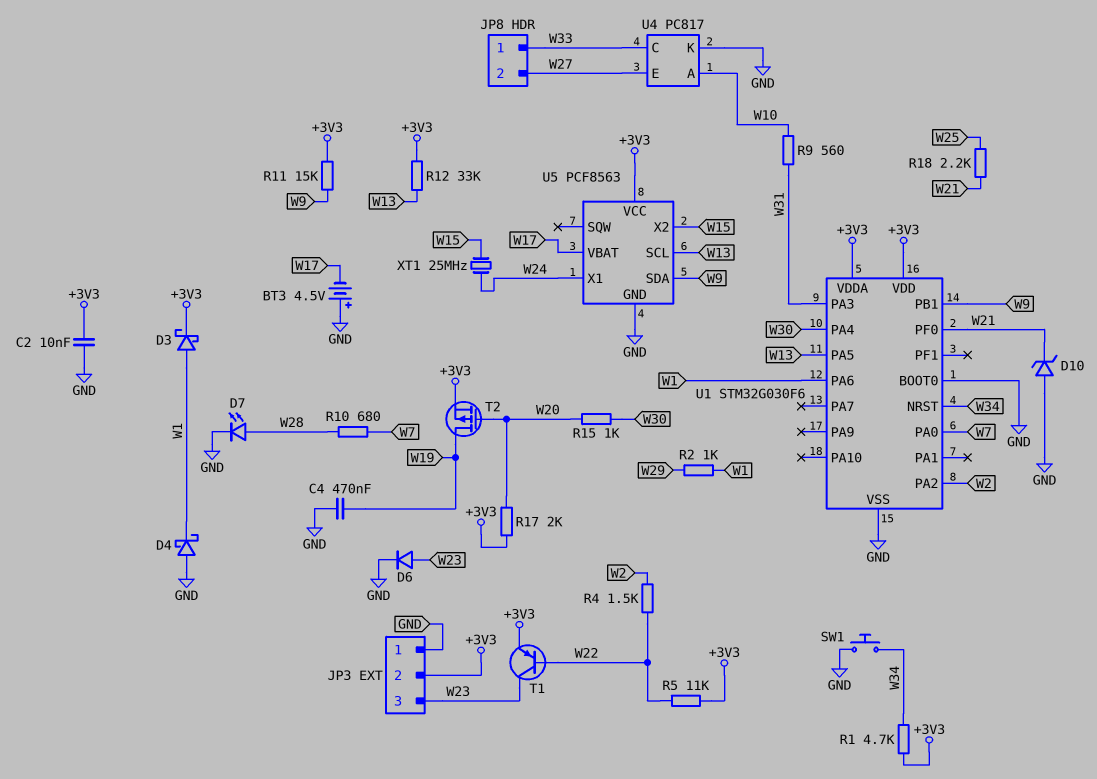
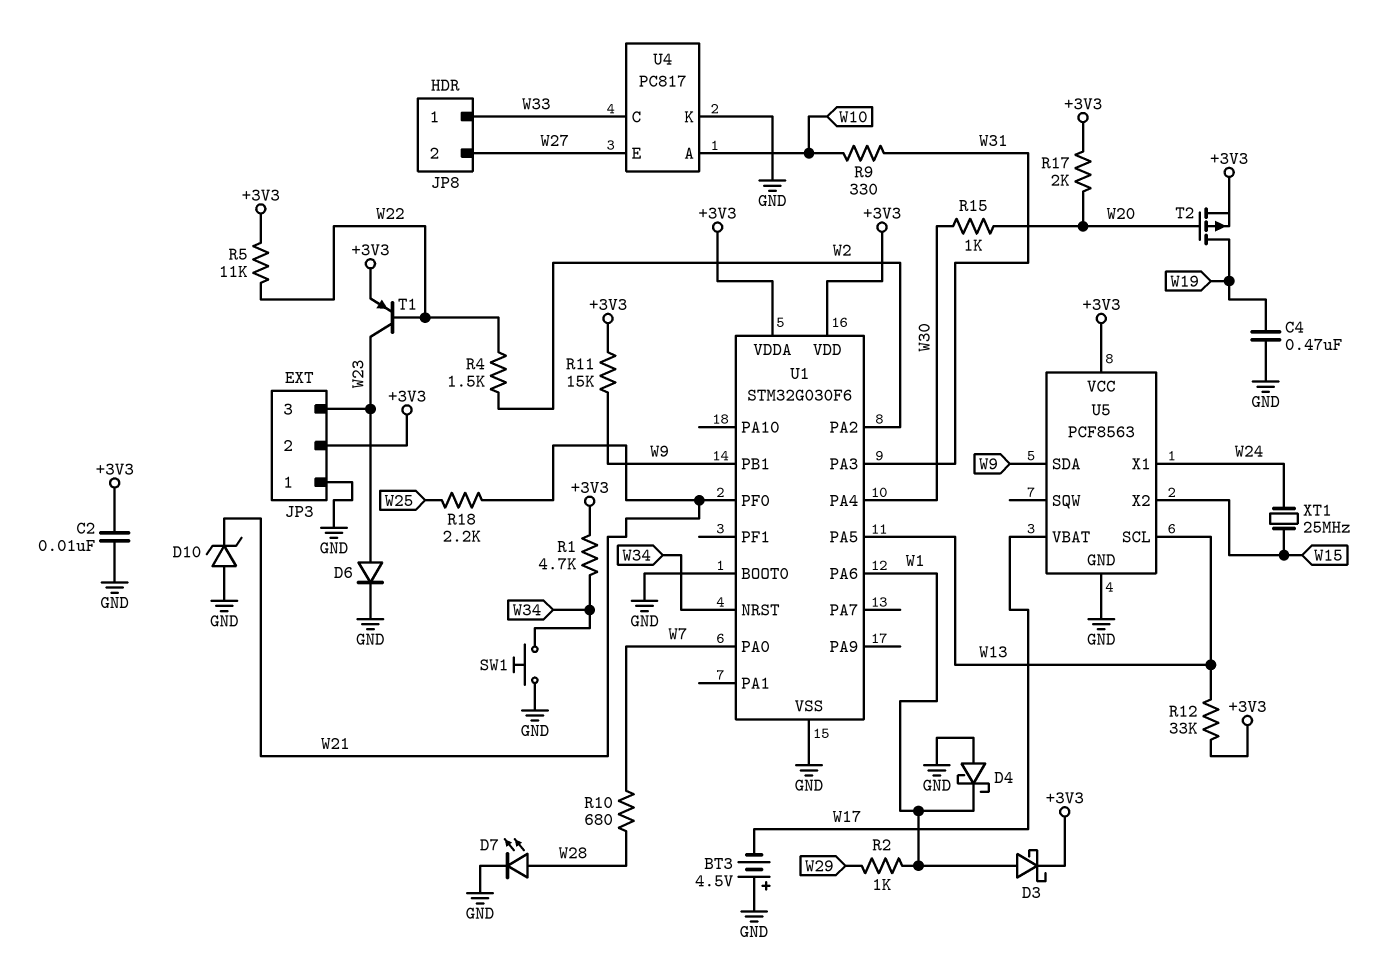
R9: 560 (W10, W31) -> 330 (W10, W31)

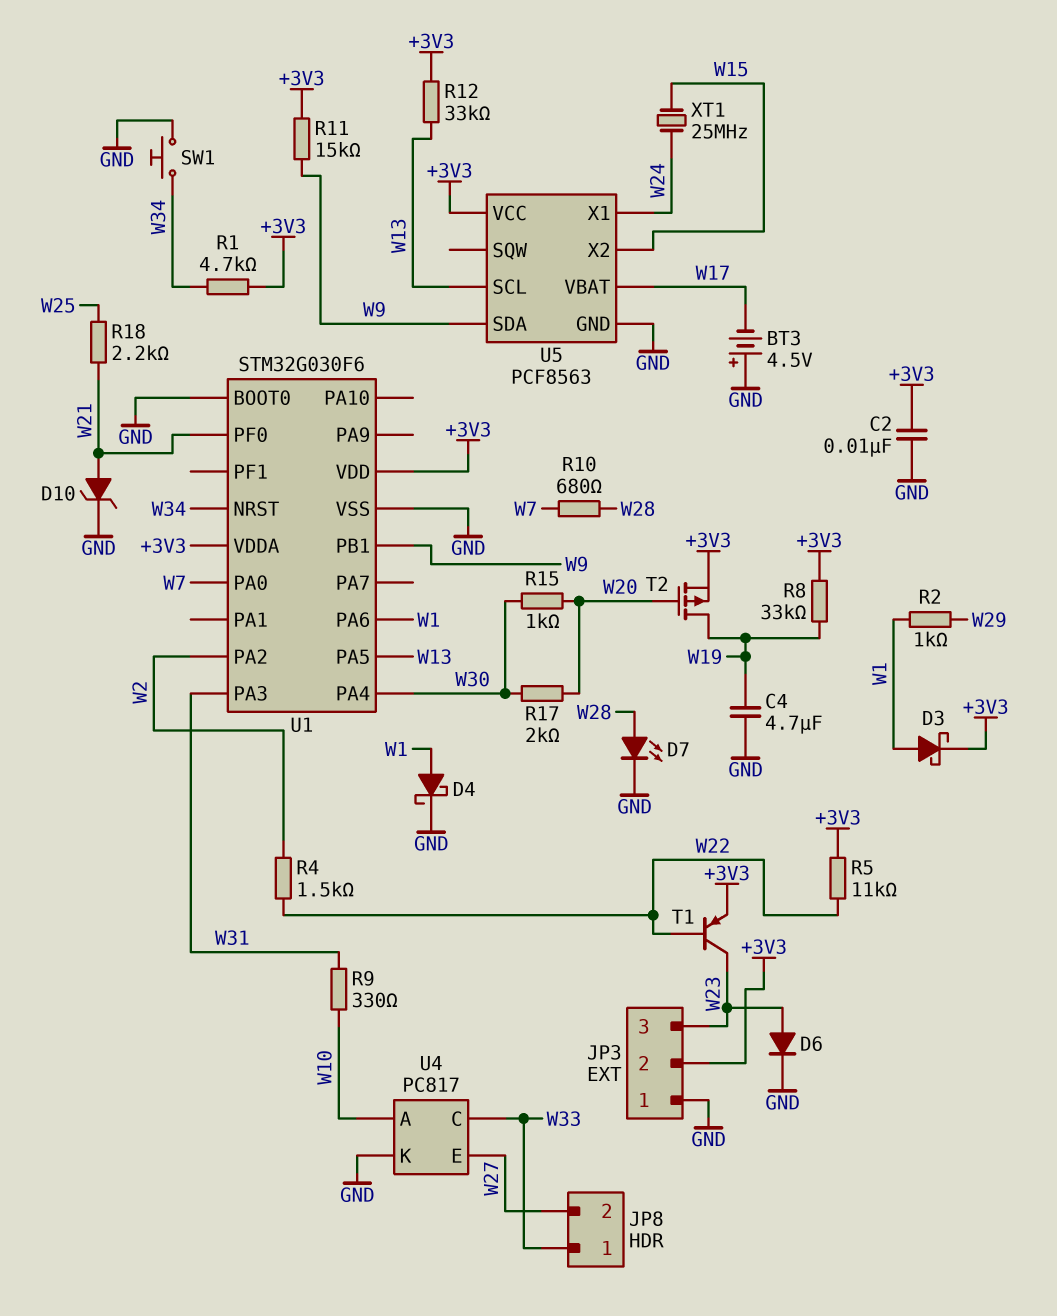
C4: 470nF (GND, W19) -> 4.7uF (GND, W19)
D4: schottky (A GND, K W1) -> schottky (A W1, K GND)
D10: zener (A GND, K W21) -> zener (A W21, K GND)
R8: none -> 33k (+3V3, W19)
R17: 2k (+3V3, W20) -> 2k (W20, W30)

